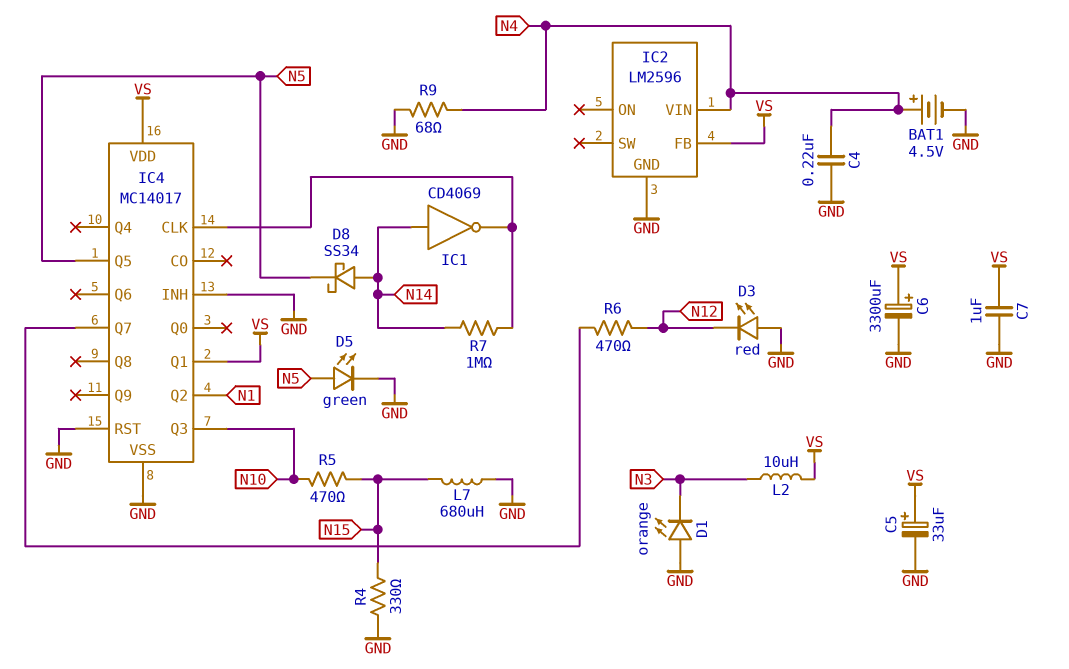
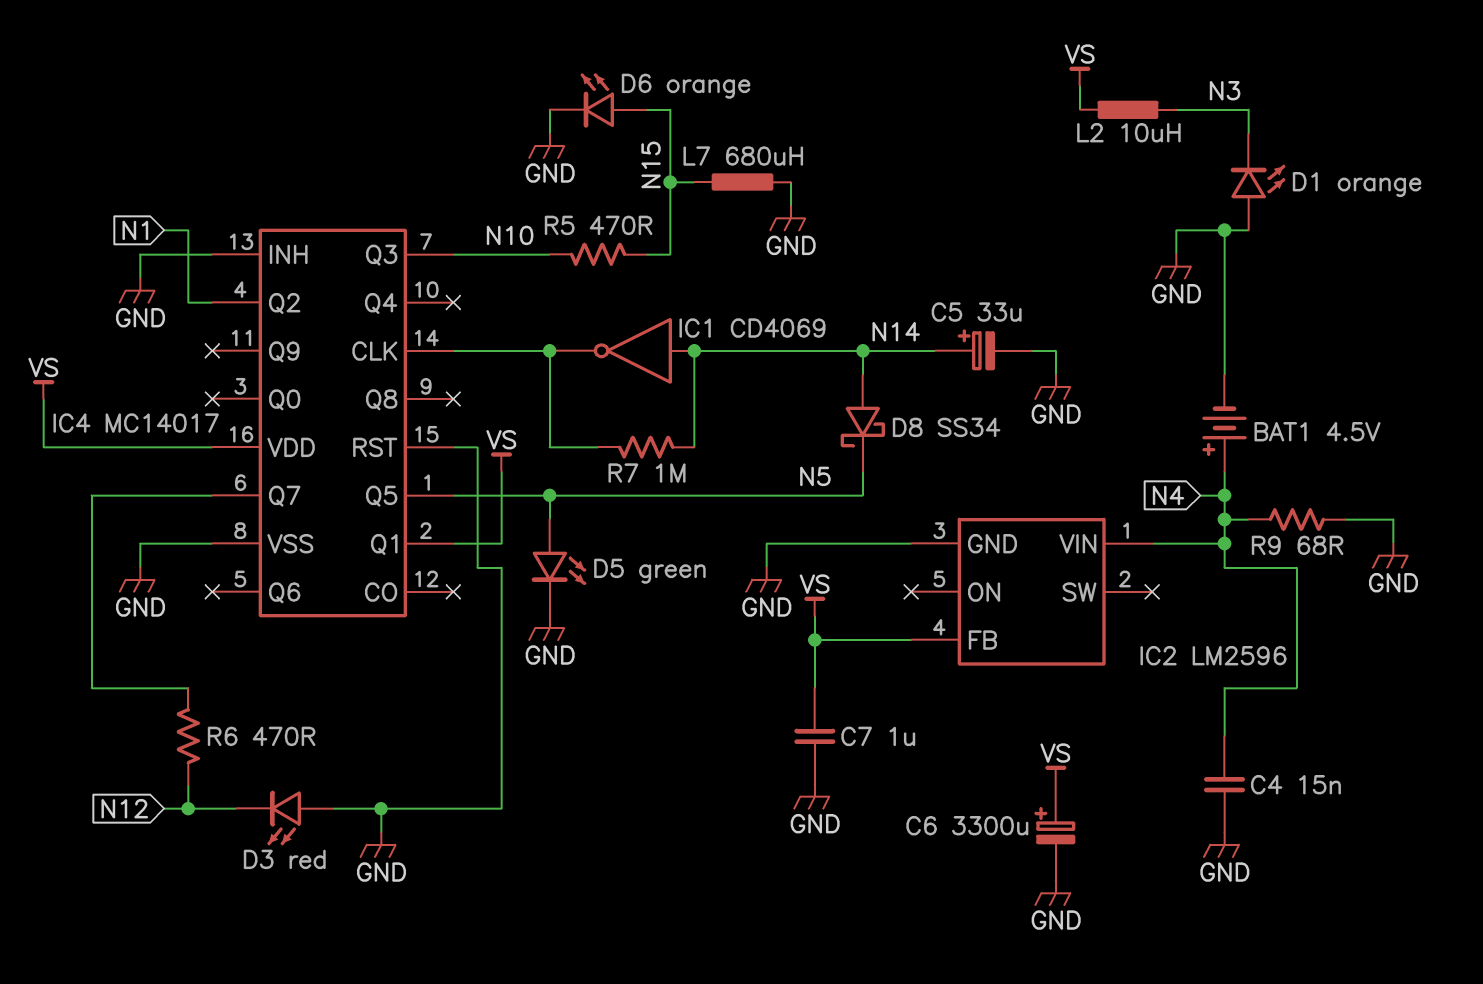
C4: 220nF (GND, N4) -> 15nF (GND, N4)
C5: 33uF (plus VS, minus GND) -> 33uF (plus N14, minus GND)
D6: none -> LED orange (A N15, K GND)
R4: 330 (GND, N15) -> none

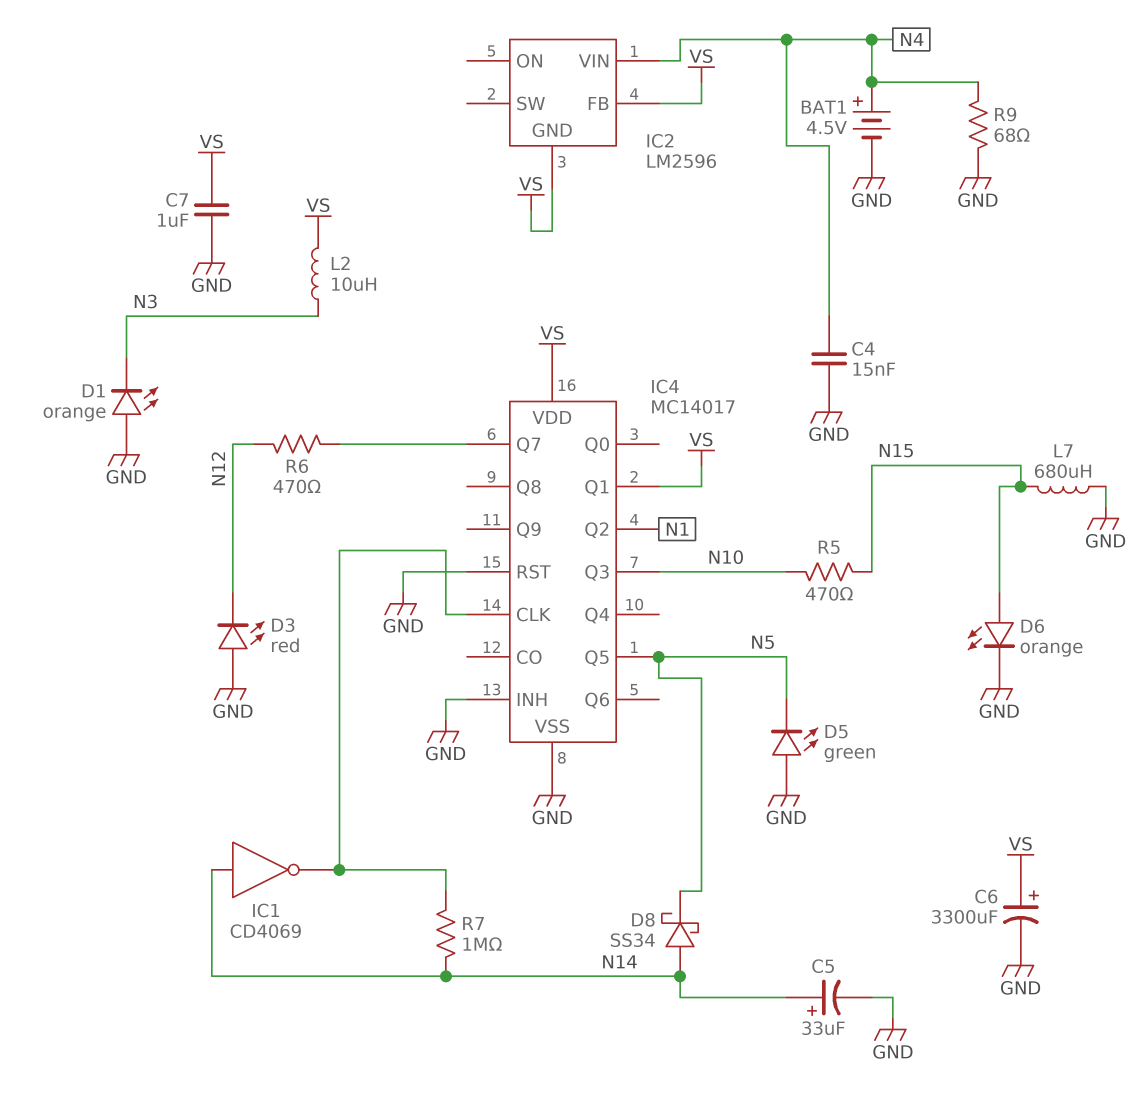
D5: LED green (A N5, K GND) -> LED green (A GND, K N5)
IC2 pin GND: GND -> VS

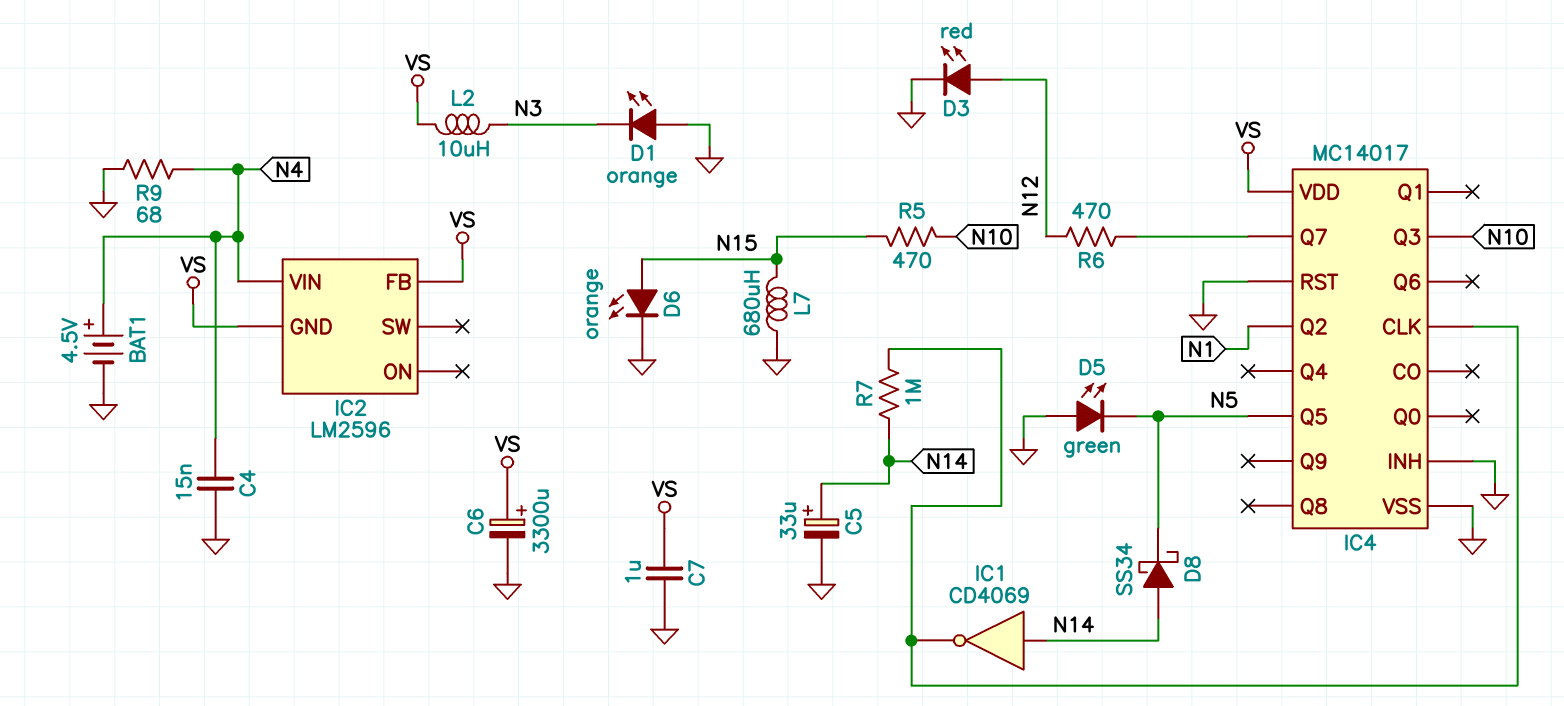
D3: LED red (A GND, K N12) -> LED red (A N12, K GND)
IC4 pin Q1: VS -> none

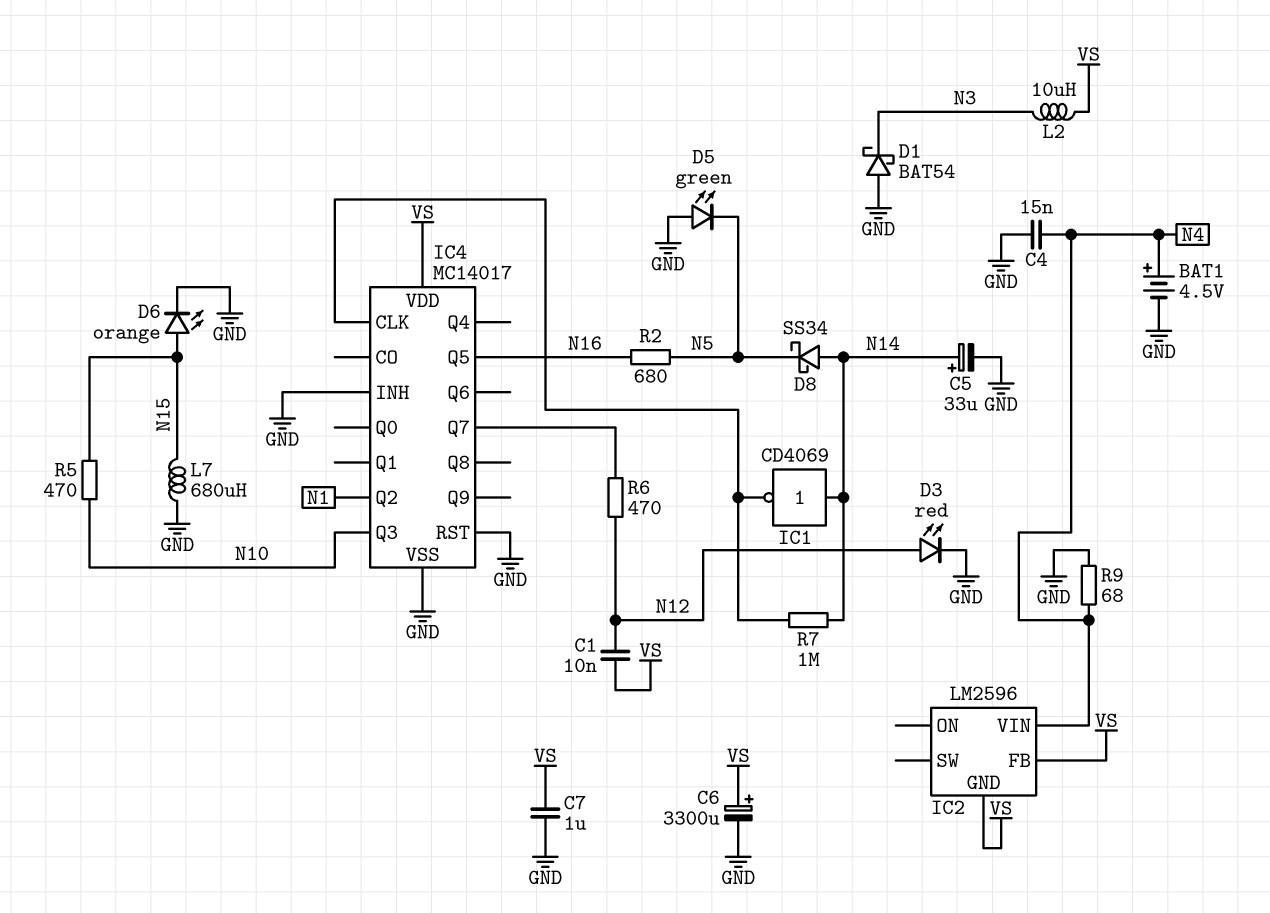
C1: none -> 10nF (N12, VS)
D1: LED orange (A GND, K N3) -> schottky BAT54 (A GND, K N3)
IC4 pin Q5: N5 -> N16
R2: none -> 680 (N5, N16)

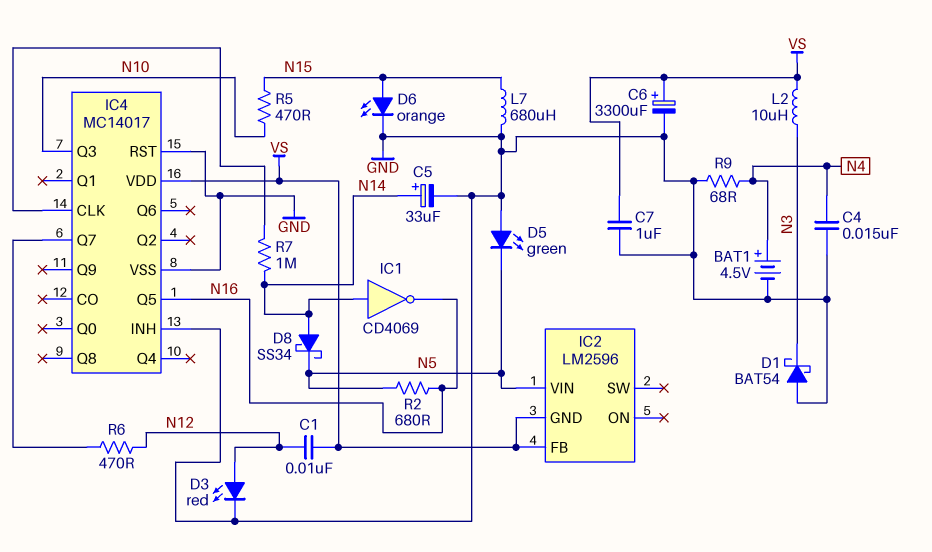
IC1: NOT CD4069 (in N14, out IC4/CLK) -> NOT CD4069 (in N14, out N16)
IC2 pin VIN: N4 -> N5
IC4 pin Q2: N1 -> none

